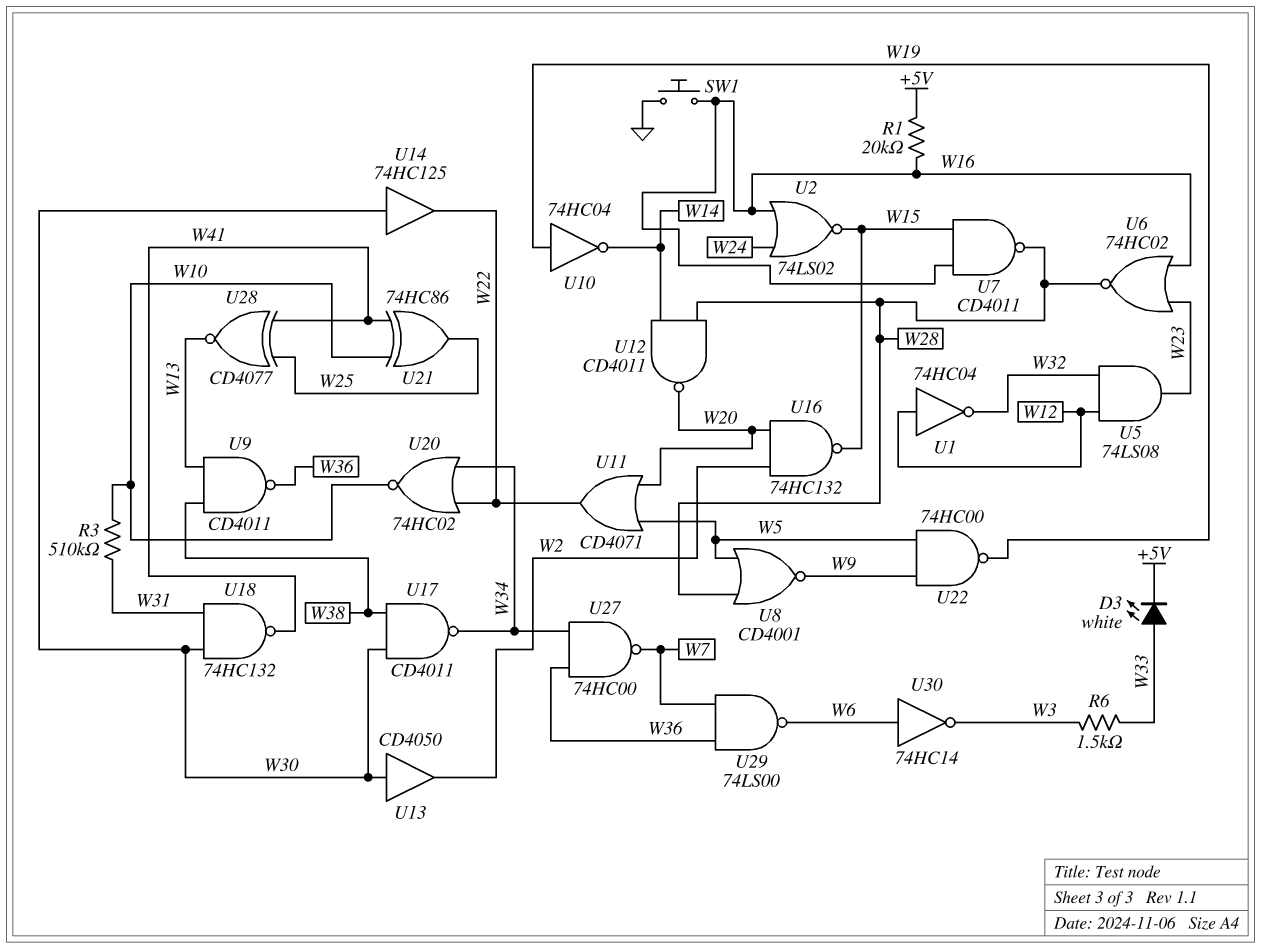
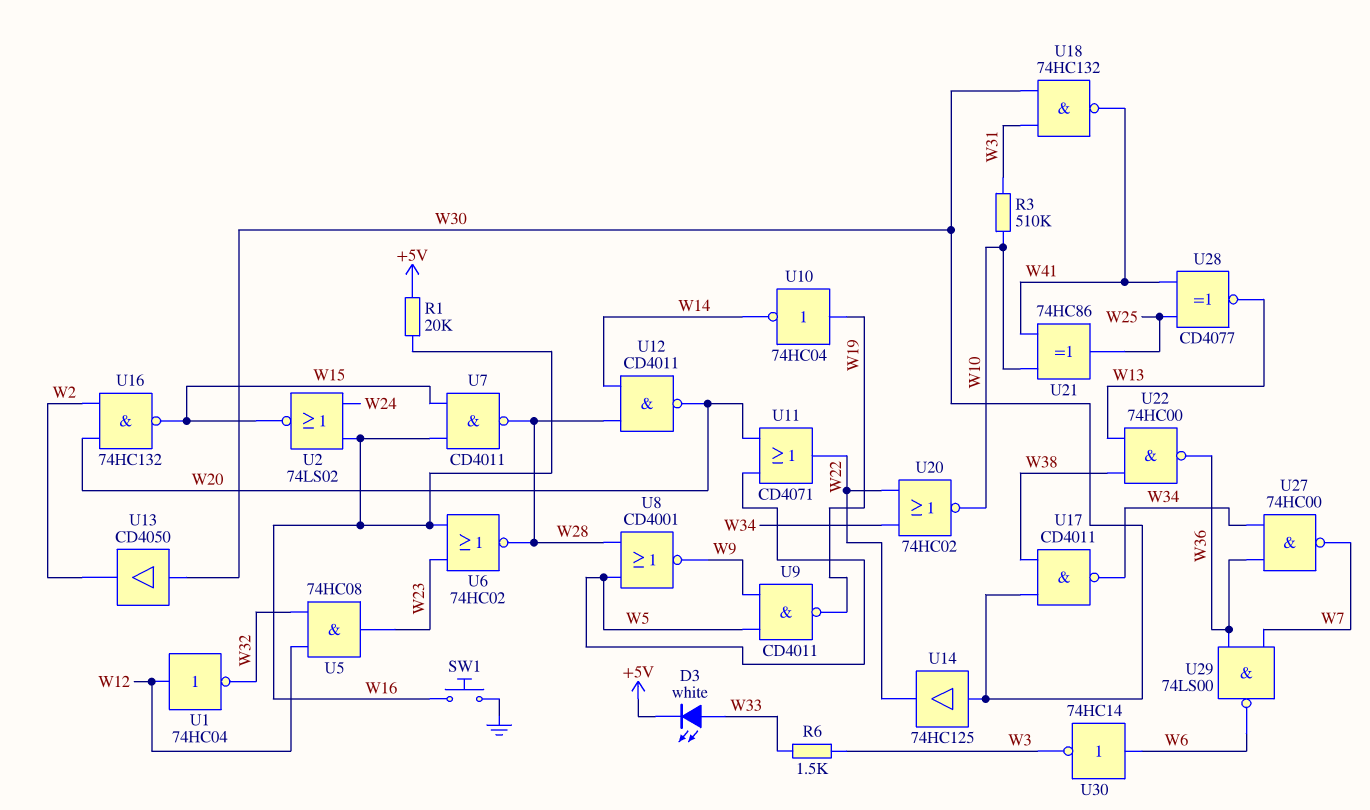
U5: AND 74LS08 (in W12, in W32, out W23) -> AND 74HC08 (in W12, in W32, out W23)
U9: NAND CD4011 (in W13, in W38, out W36) -> NAND CD4011 (in W5, in W9, out W19)
U22: NAND 74HC00 (in W5, in W9, out W19) -> NAND 74HC00 (in W13, in W38, out W36)

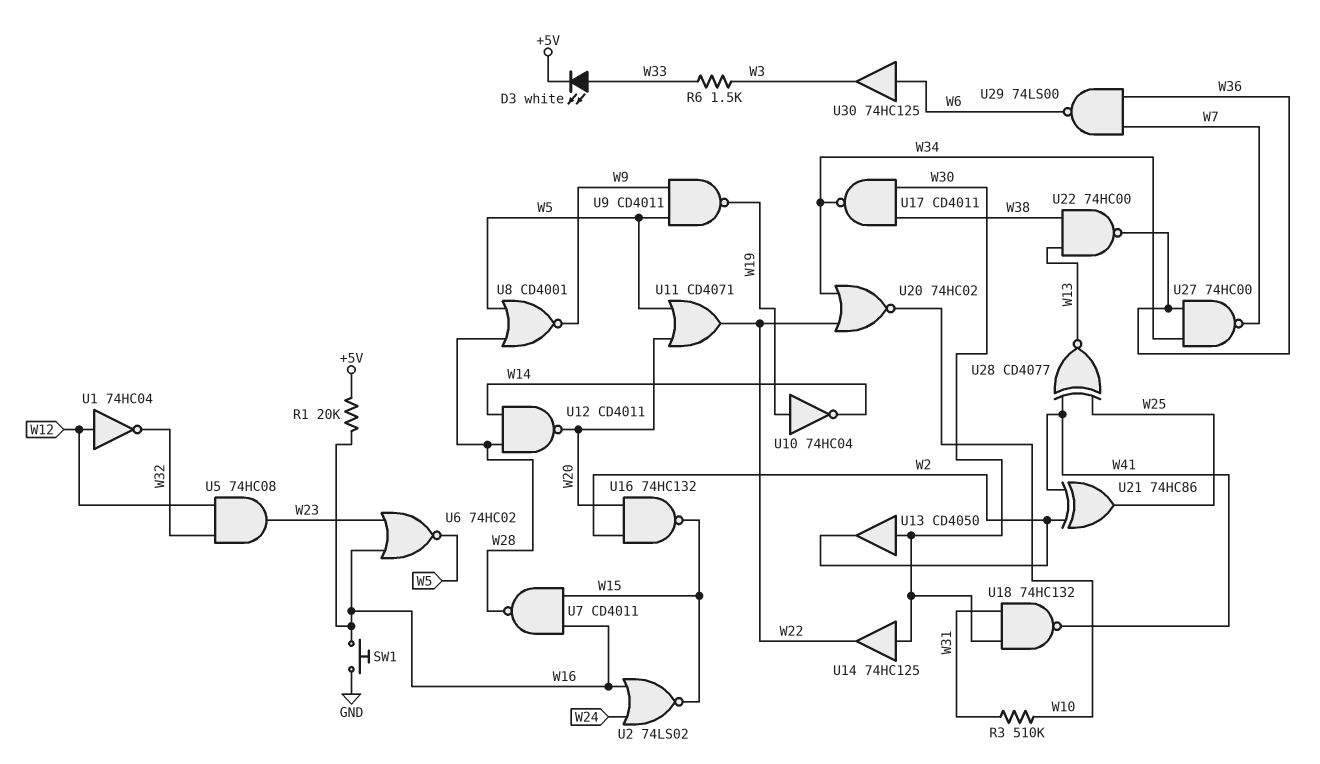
U6: NOR 74HC02 (in W16, in W23, out W28) -> NOR 74HC02 (in W16, in W23, out W5)
U21: XOR 74HC86 (in W10, in W41, out W25) -> XOR 74HC86 (in W2, in W41, out W25)
U30: NOT 74HC14 (in W6, out W3) -> buffer 74HC125 (in W6, out W3)

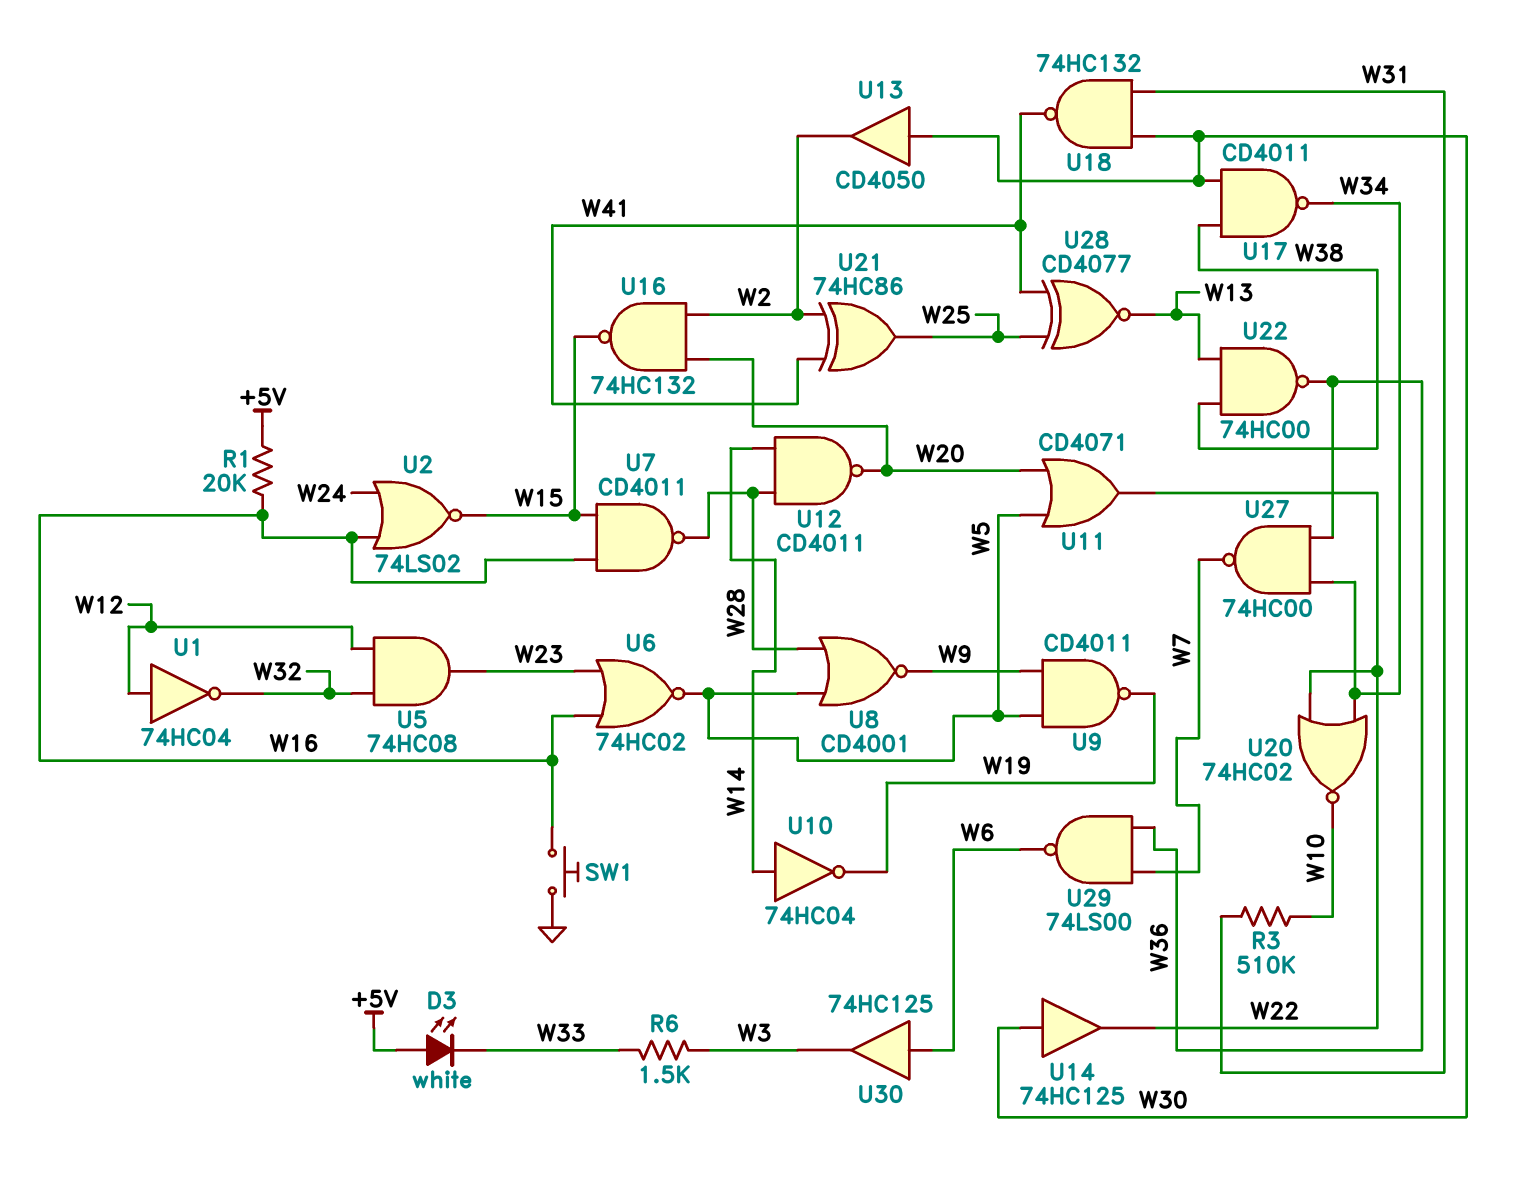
D3: LED white (A W33, K +5V) -> LED white (A +5V, K W33)
U10: NOT 74HC04 (in W19, out W14) -> NOT 74HC04 (in W14, out W19)

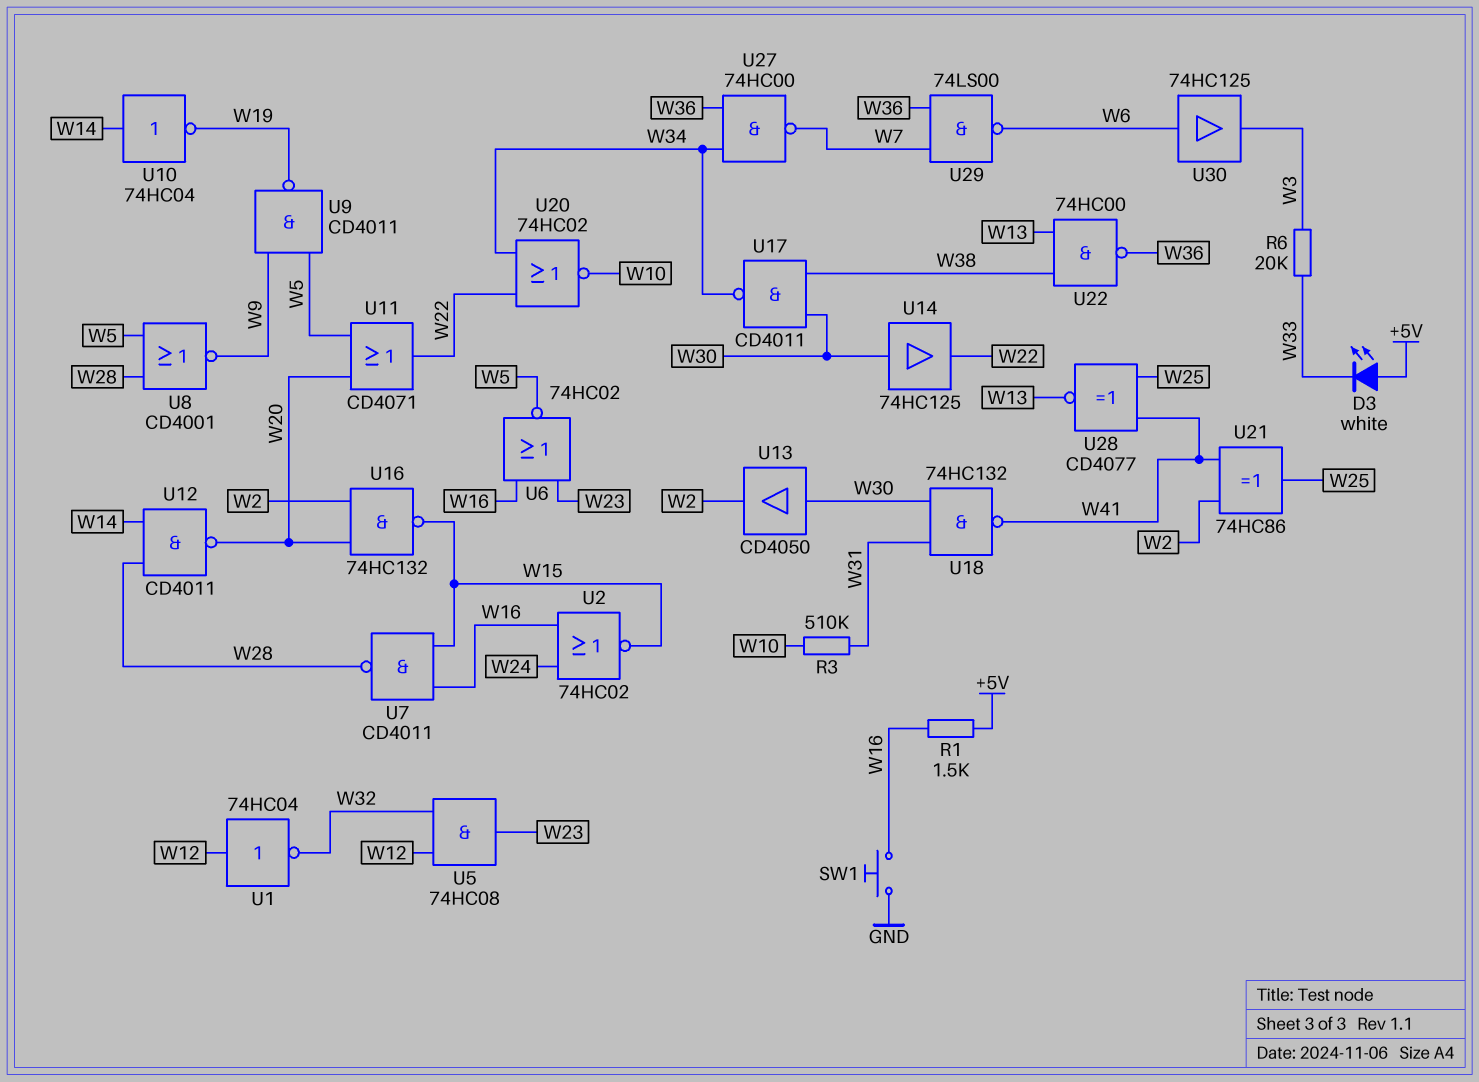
R1: 20k (+5V, W16) -> 1.5k (+5V, W16)
R6: 1.5k (W3, W33) -> 20k (W3, W33)
U2: NOR 74LS02 (in W16, in W24, out W15) -> NOR 74HC02 (in W16, in W24, out W15)

